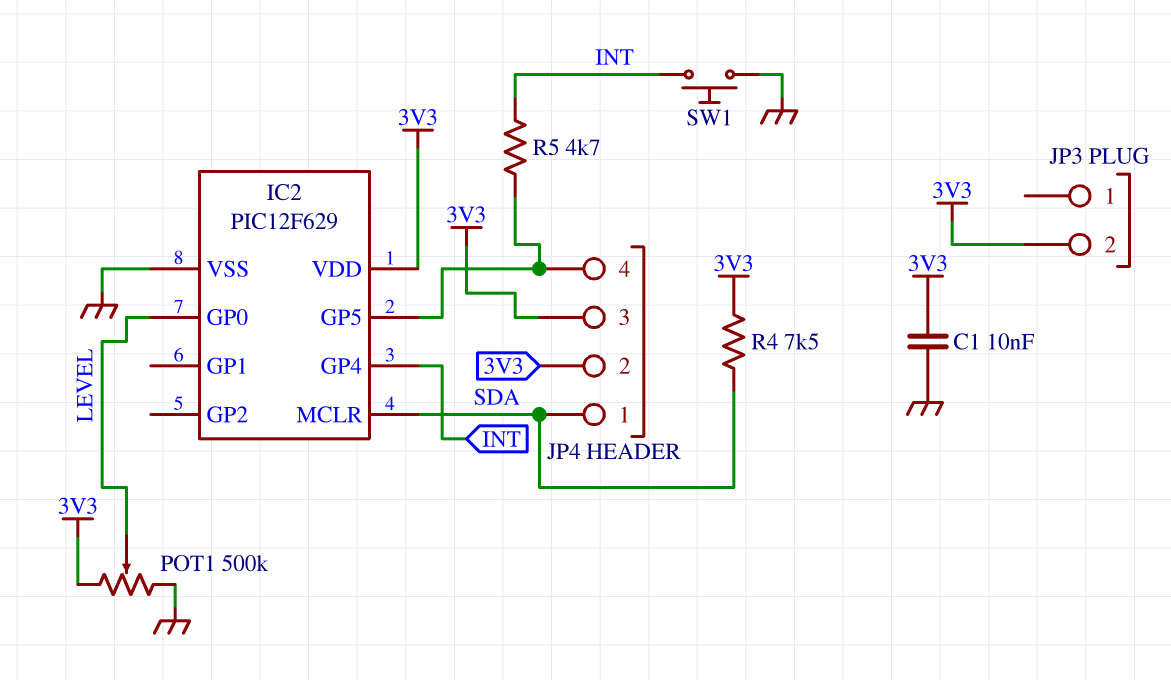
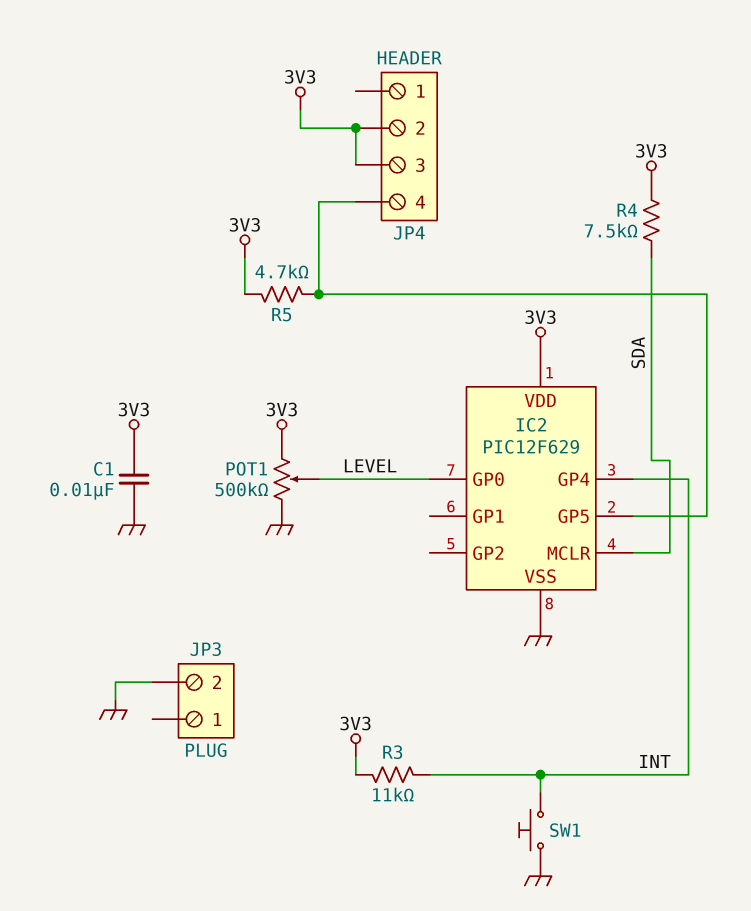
JP3 pin 2: 3V3 -> GND
JP4 pin 1: SDA -> none
R3: none -> 11k (3V3, INT)
R5: 4.7k (IC2/GP5, INT) -> 4.7k (3V3, IC2/GP5)

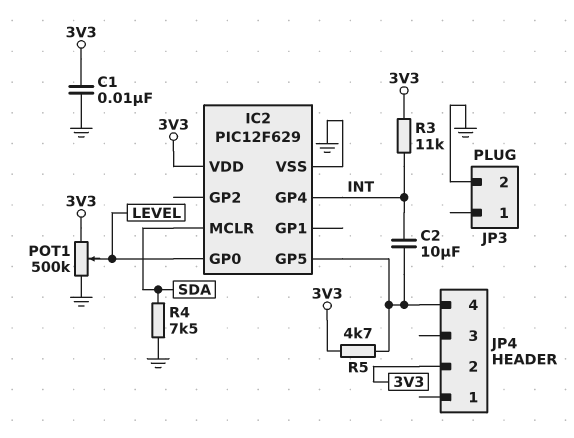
C2: none -> 10uF (IC2/GP5, INT)
JP4 pin 3: 3V3 -> none
R4: 7.5k (3V3, SDA) -> 7.5k (GND, SDA)
SW1: button (GND, INT) -> none

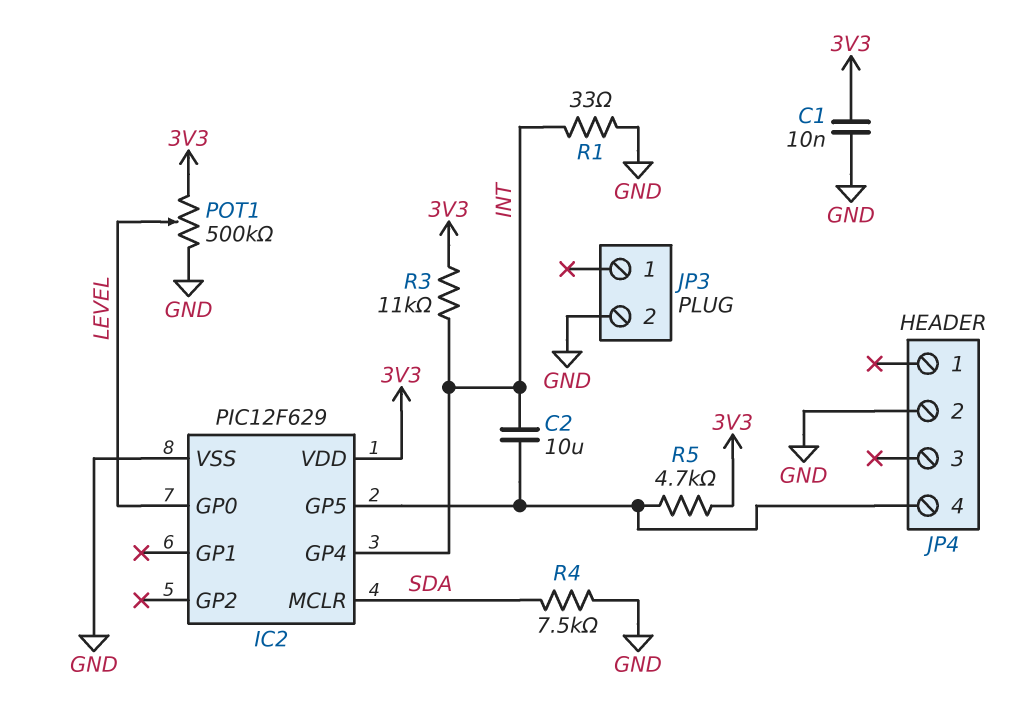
JP4 pin 2: 3V3 -> GND
R1: none -> 33 (GND, INT)

